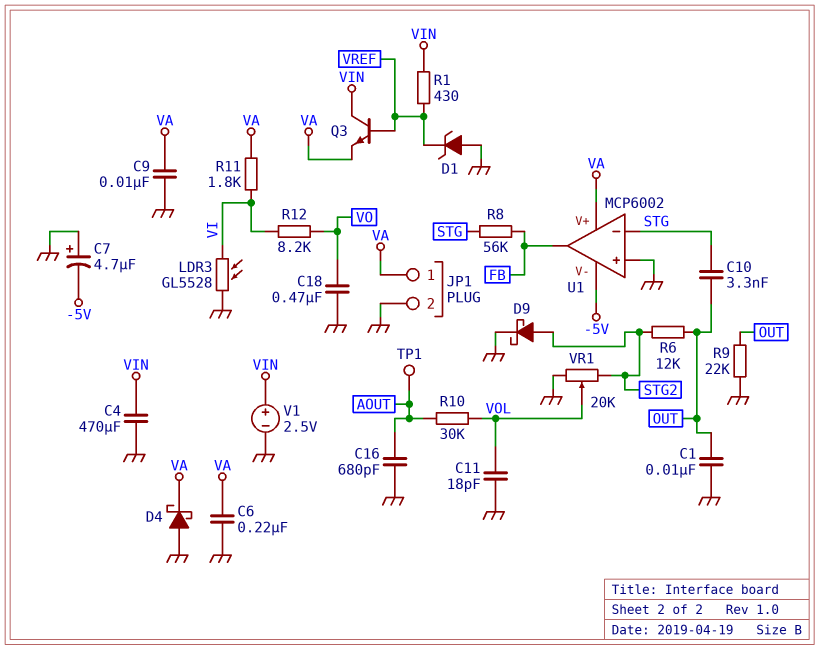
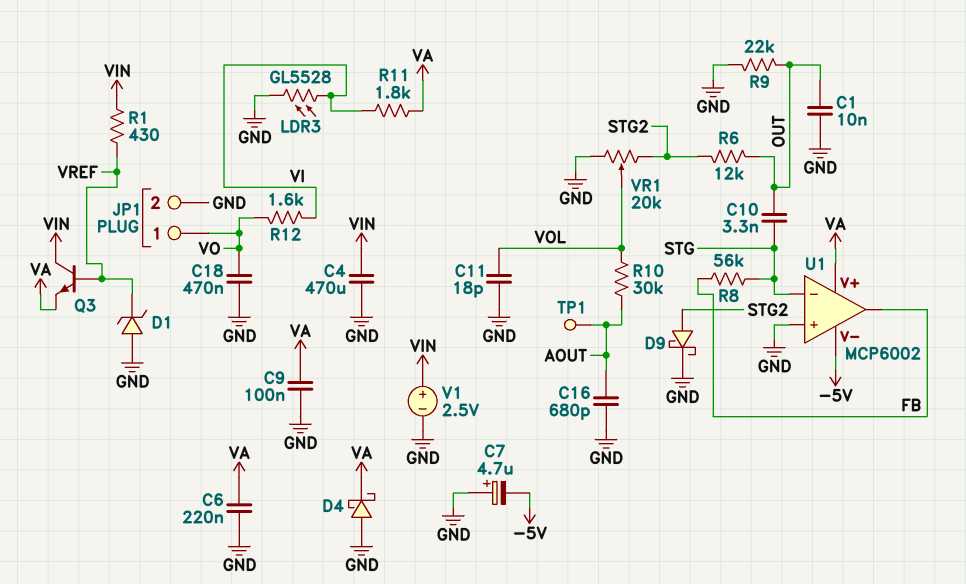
C9: 10nF (GND, VA) -> 100nF (GND, VA)
JP1 pin 1: VA -> VO
R12: 8.2k (VI, VO) -> 1.6k (VI, VO)

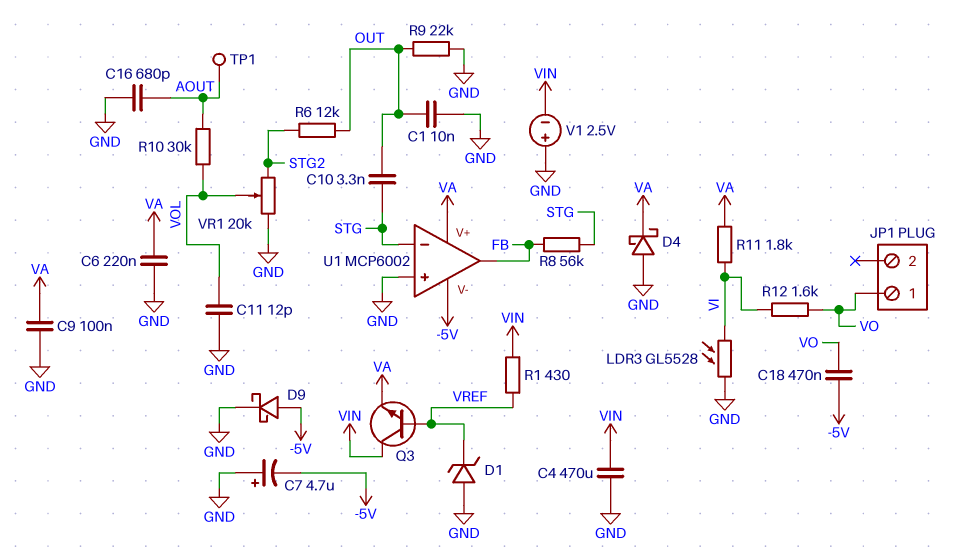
C11: 18pF (GND, VOL) -> 12pF (GND, VOL)
C18: 470nF (GND, VO) -> 470nF (-5V, VO)
D9: schottky (A STG2, K GND) -> schottky (A -5V, K GND)
JP1 pin 2: GND -> none
V1: 2.5V (plus VIN, minus GND) -> 2.5V (plus GND, minus VIN)

